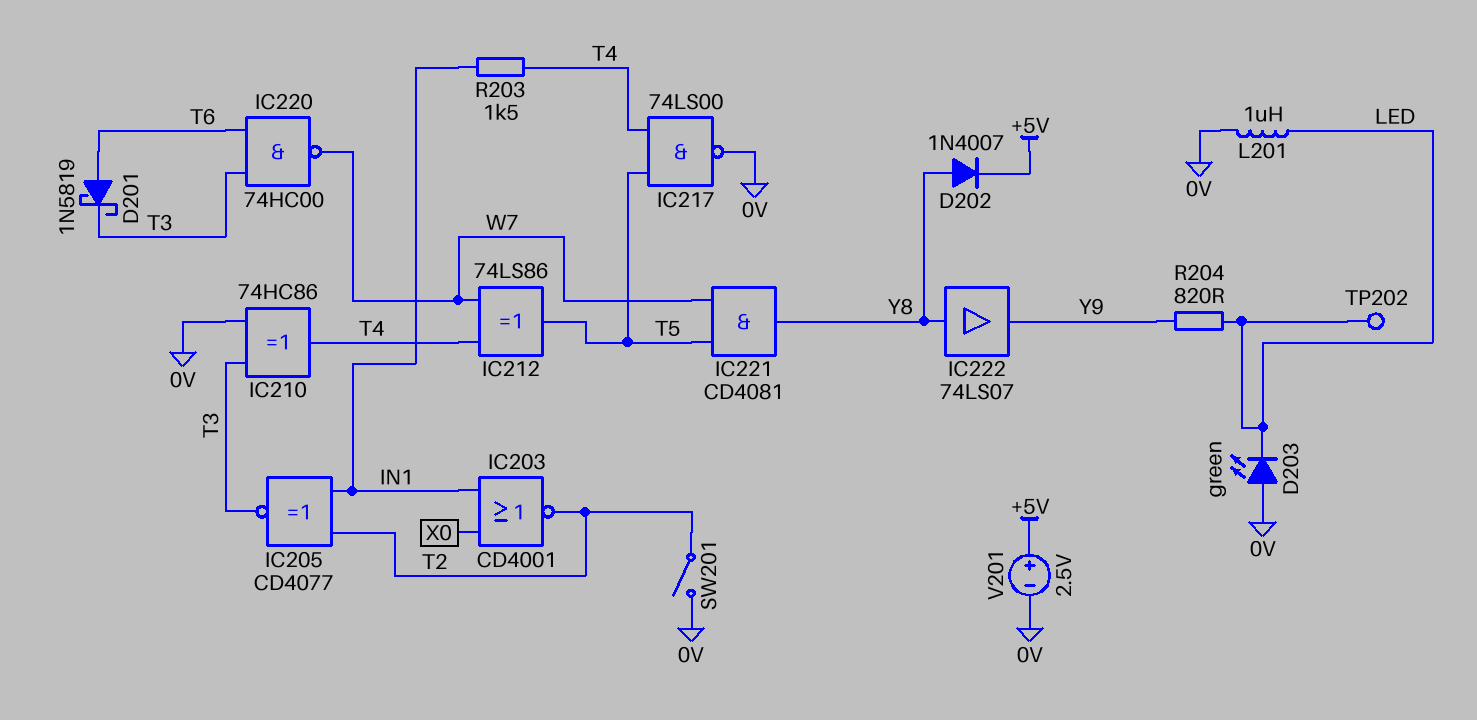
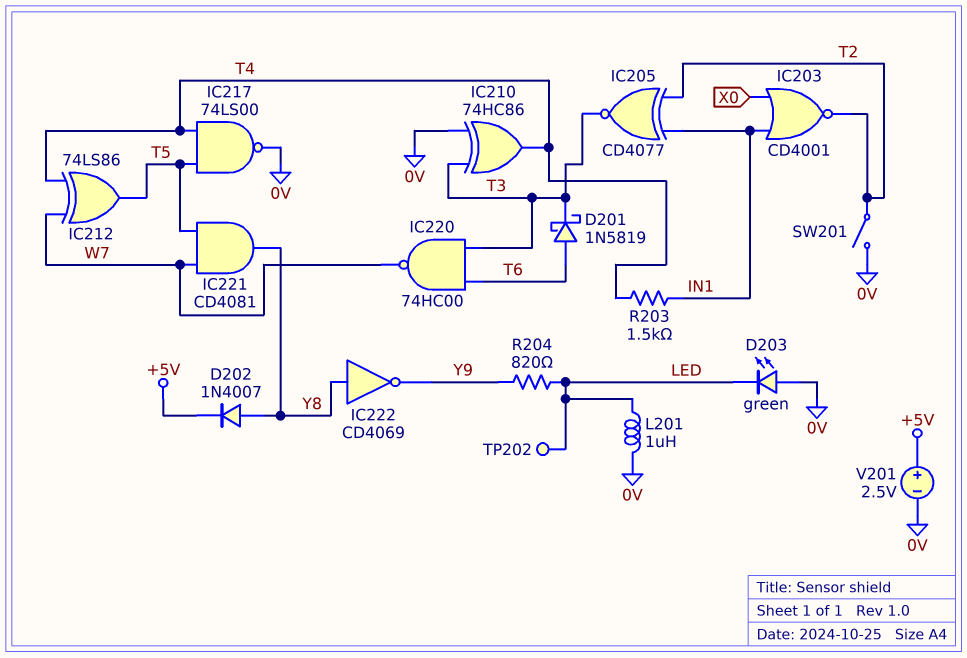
IC222: buffer 74LS07 (in Y8, out Y9) -> NOT CD4069 (in Y8, out Y9)

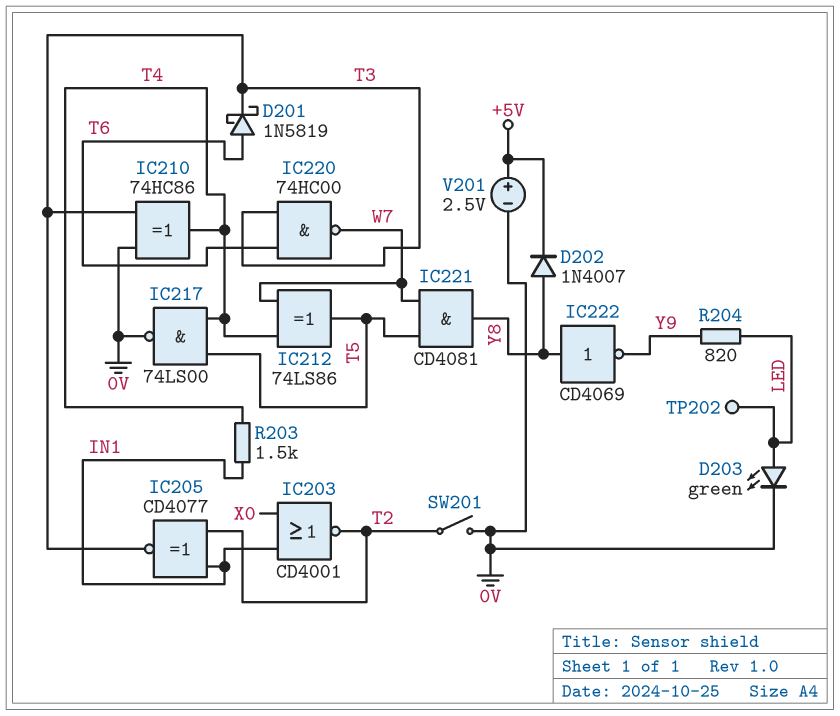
D203: LED green (A 0V, K LED) -> LED green (A LED, K 0V)
L201: 1uH (0V, LED) -> none

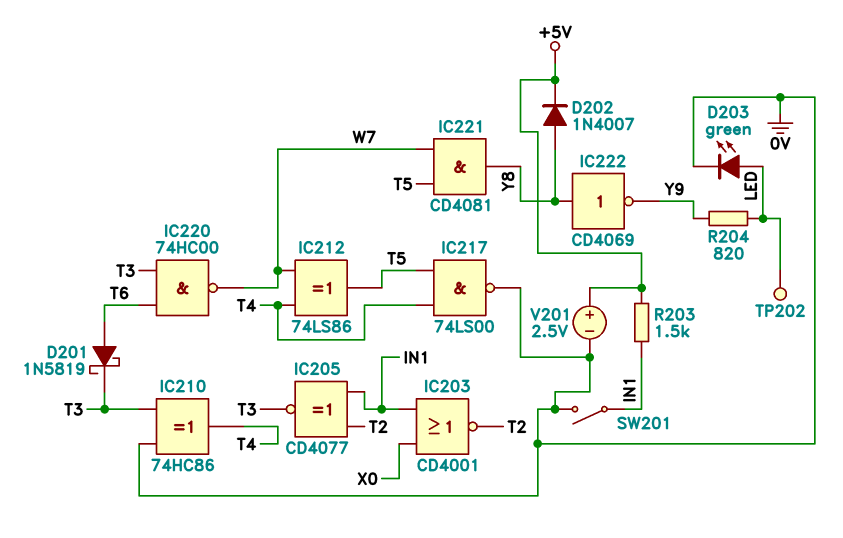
R203: 1.5k (IN1, T4) -> 1.5k (+5V, IN1)
SW201: switch (0V, T2) -> switch (0V, IN1)

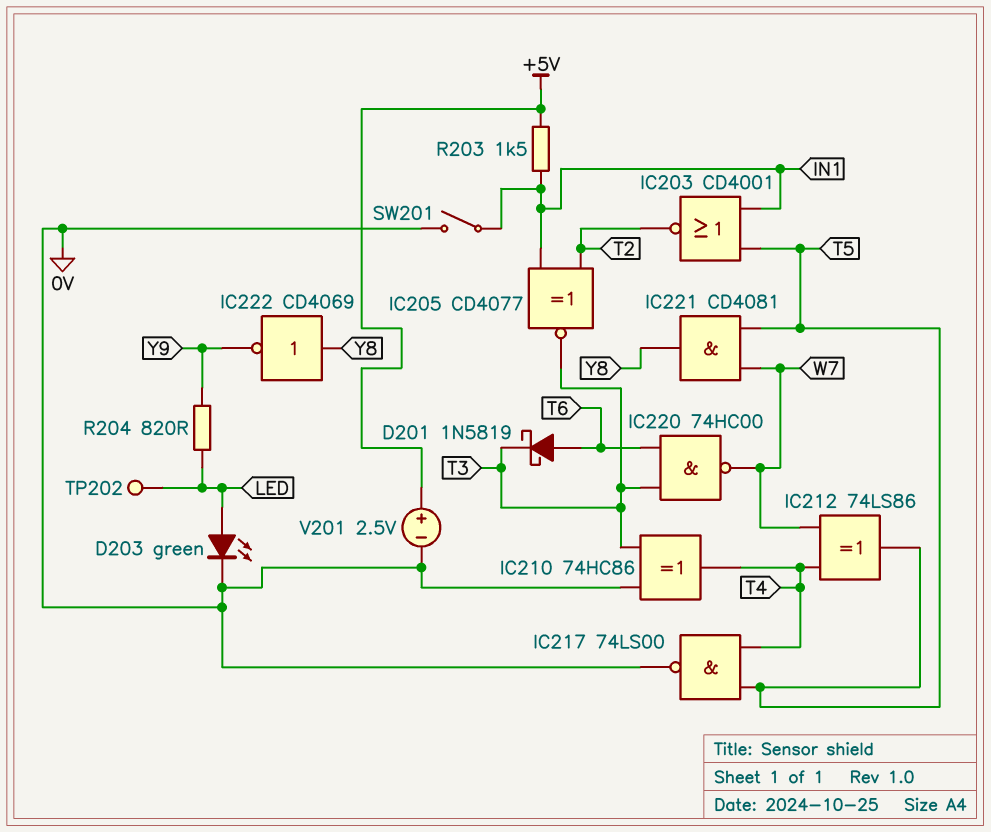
D202: diode 1N4007 (A Y8, K +5V) -> none
IC203: NOR CD4001 (in IN1, in X0, out T2) -> NOR CD4001 (in IN1, in T5, out T2)

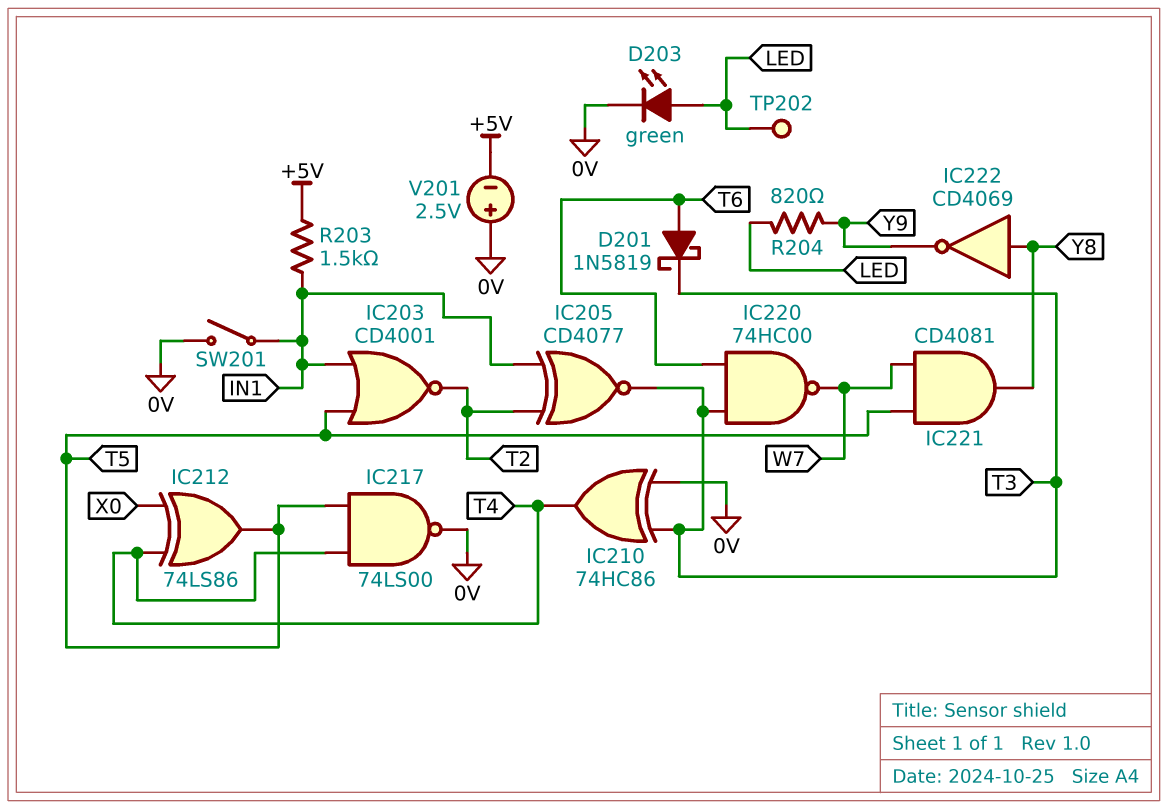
IC212: XOR 74LS86 (in T4, in W7, out T5) -> XOR 74LS86 (in T4, in X0, out T5)
V201: 2.5V (plus +5V, minus 0V) -> 2.5V (plus 0V, minus +5V)

